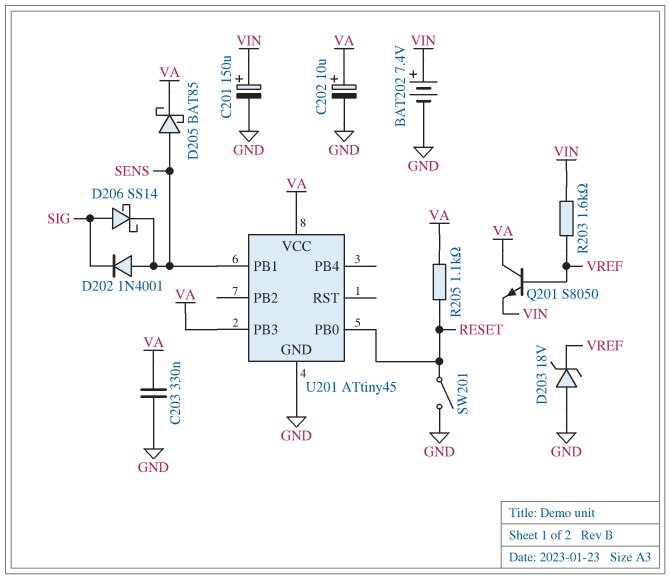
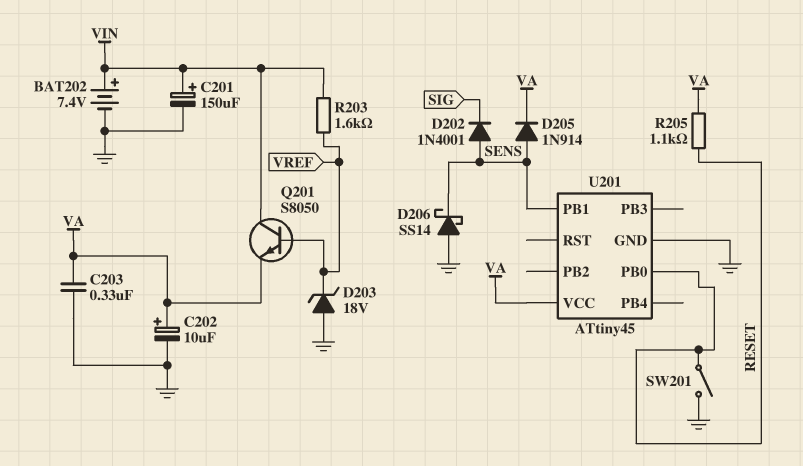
D205: schottky BAT85 (A SENS, K VA) -> diode 1N914 (A SENS, K VA)
D206: schottky SS14 (A SIG, K SENS) -> schottky SS14 (A GND, K SENS)
Q201: NPN S8050 (B VREF, C VA, E VIN) -> NPN S8050 (B VREF, C VIN, E VA)
U201 pin PB3: VA -> none

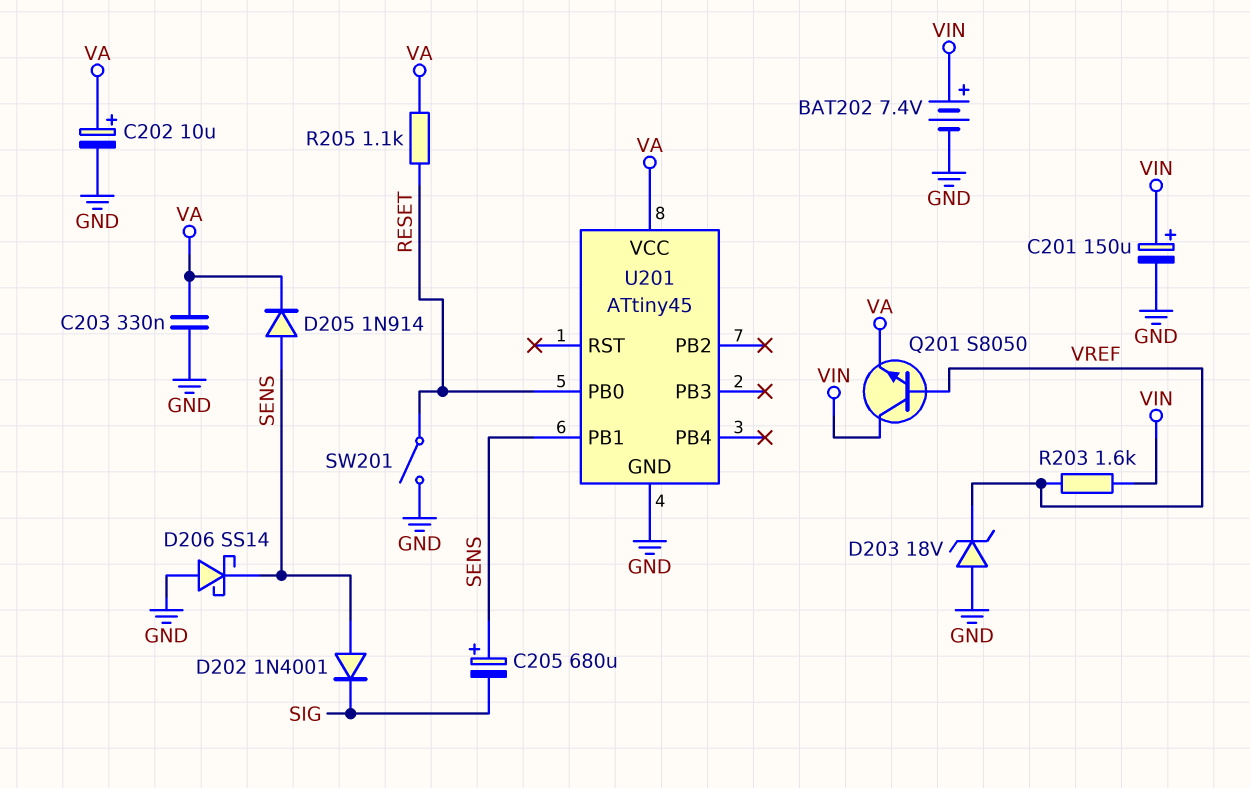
C205: none -> 680uF (plus SENS, minus SIG)

